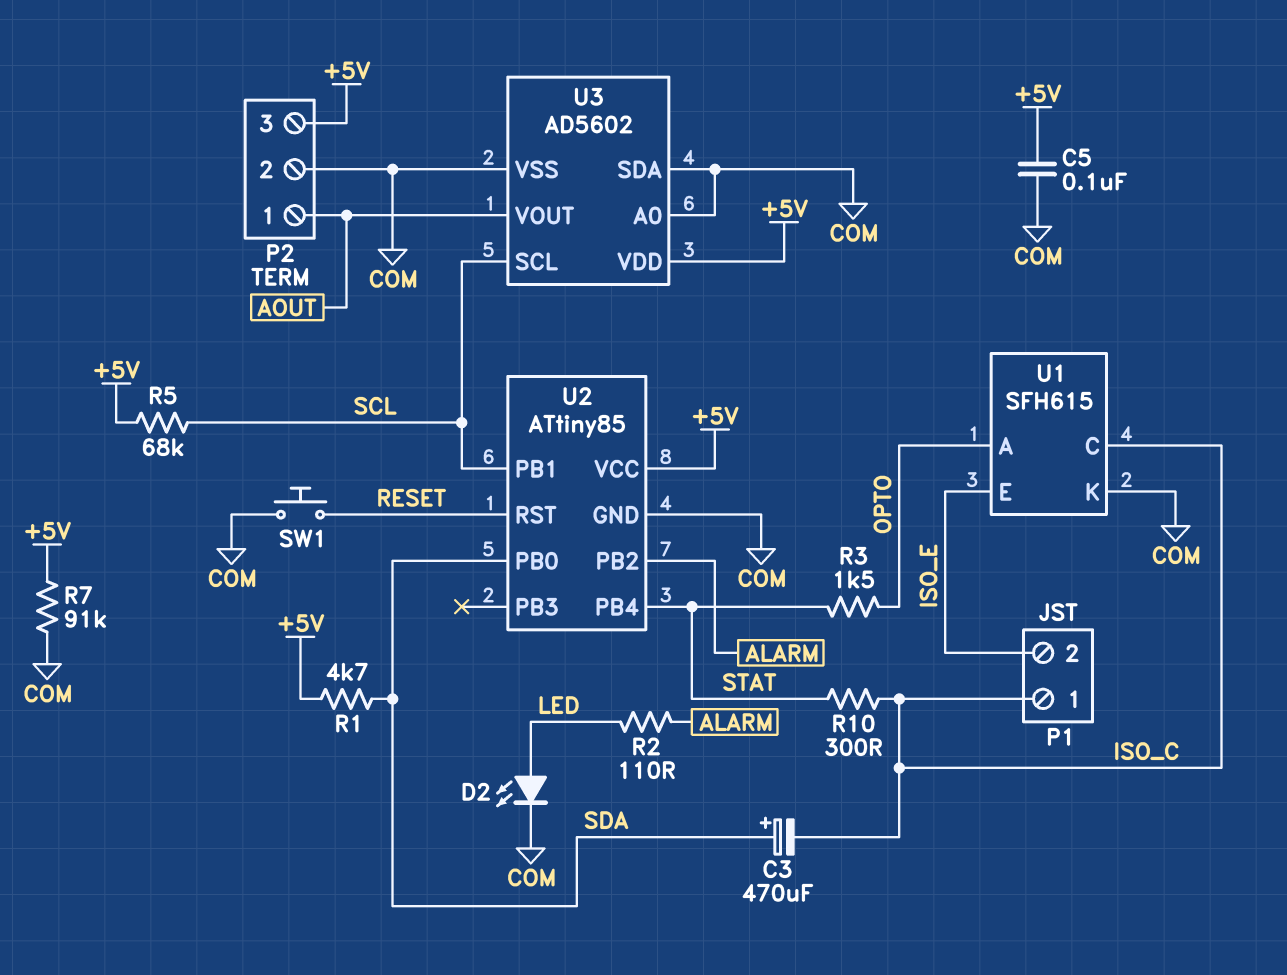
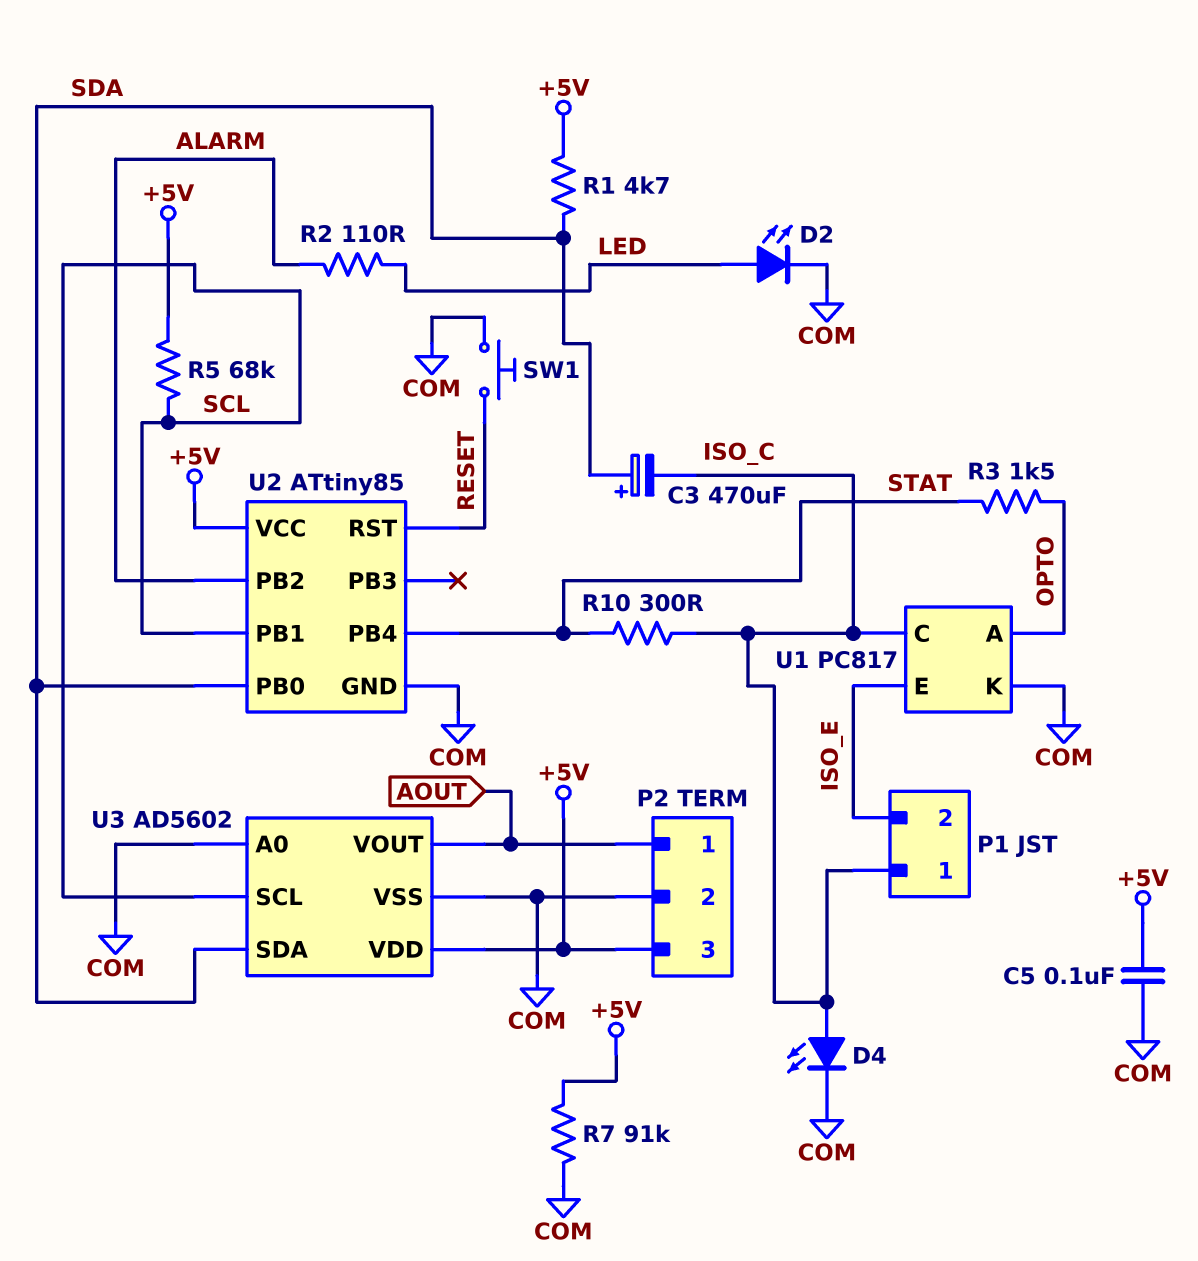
D4: none -> LED (A ISO_C, K COM)
U1: SFH615 -> PC817
U3 pin SDA: COM -> SDA

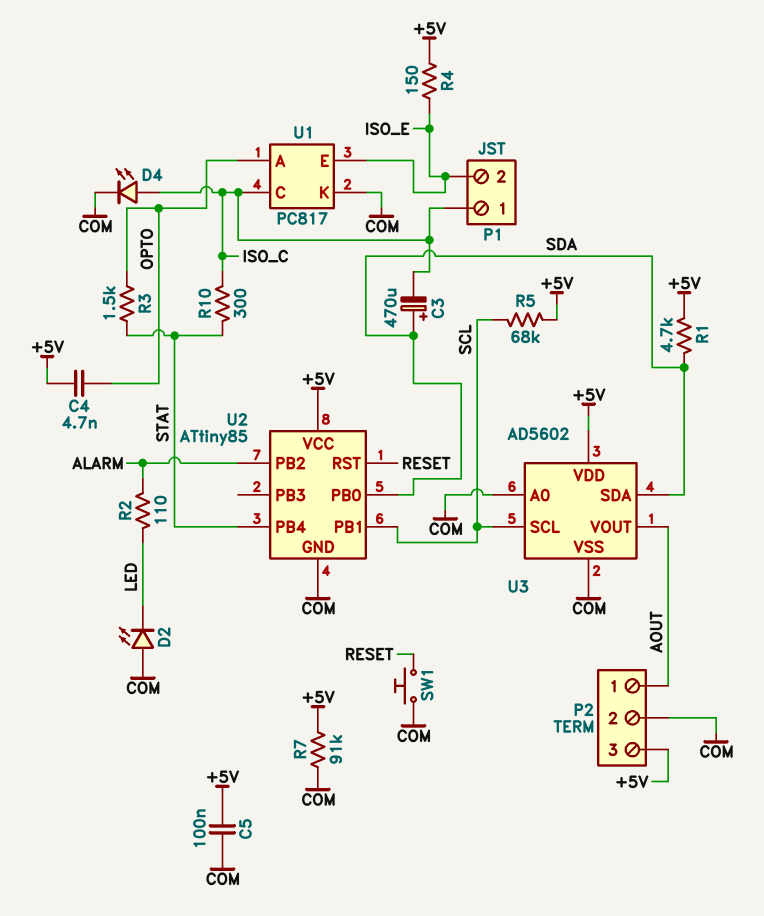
C4: none -> 4.7nF (+5V, OPTO)
D2: LED (A LED, K COM) -> LED (A COM, K LED)
R4: none -> 150 (+5V, ISO_E)

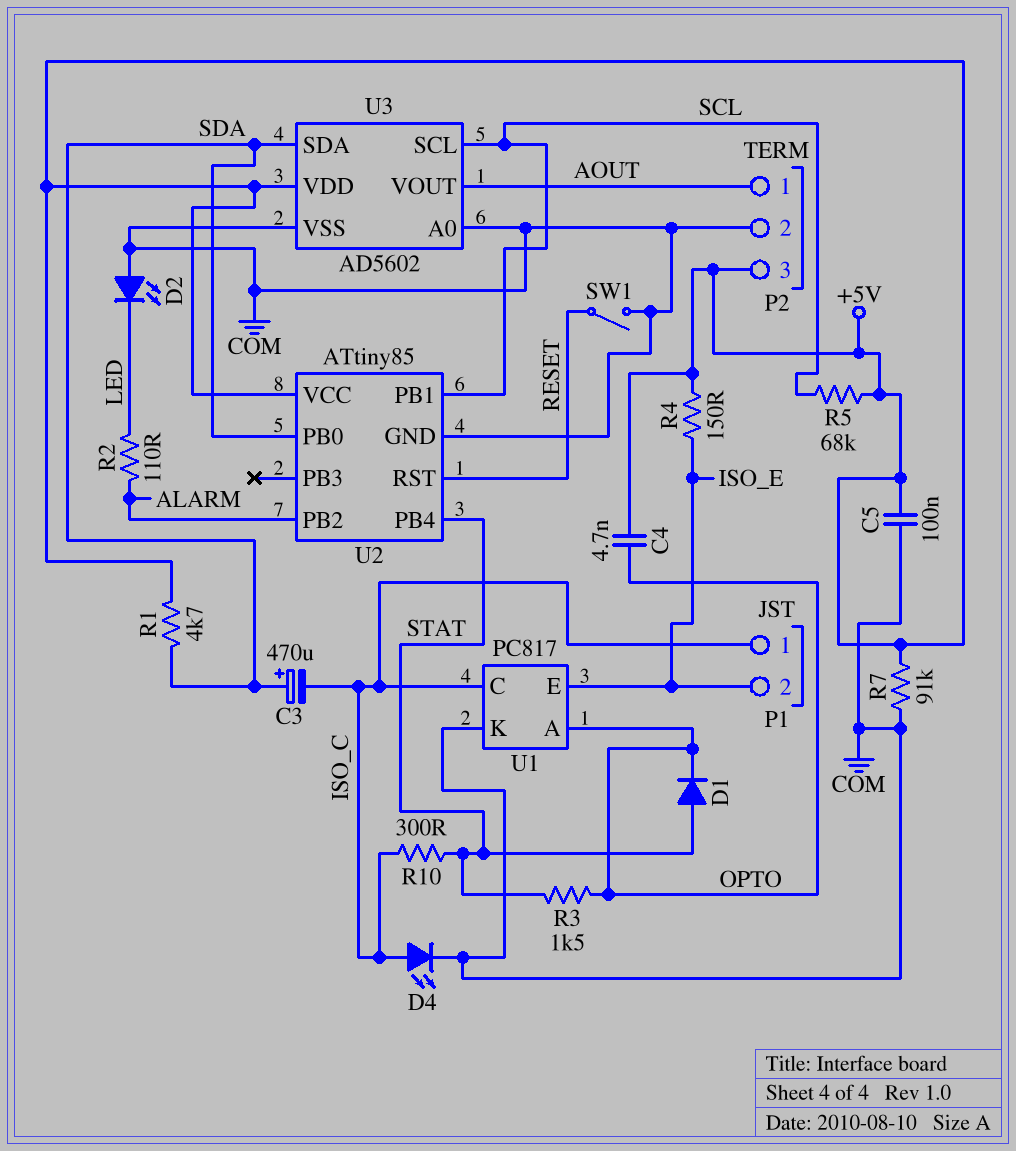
D1: none -> diode (A STAT, K OPTO)
SW1: button (COM, RESET) -> switch (COM, RESET)

